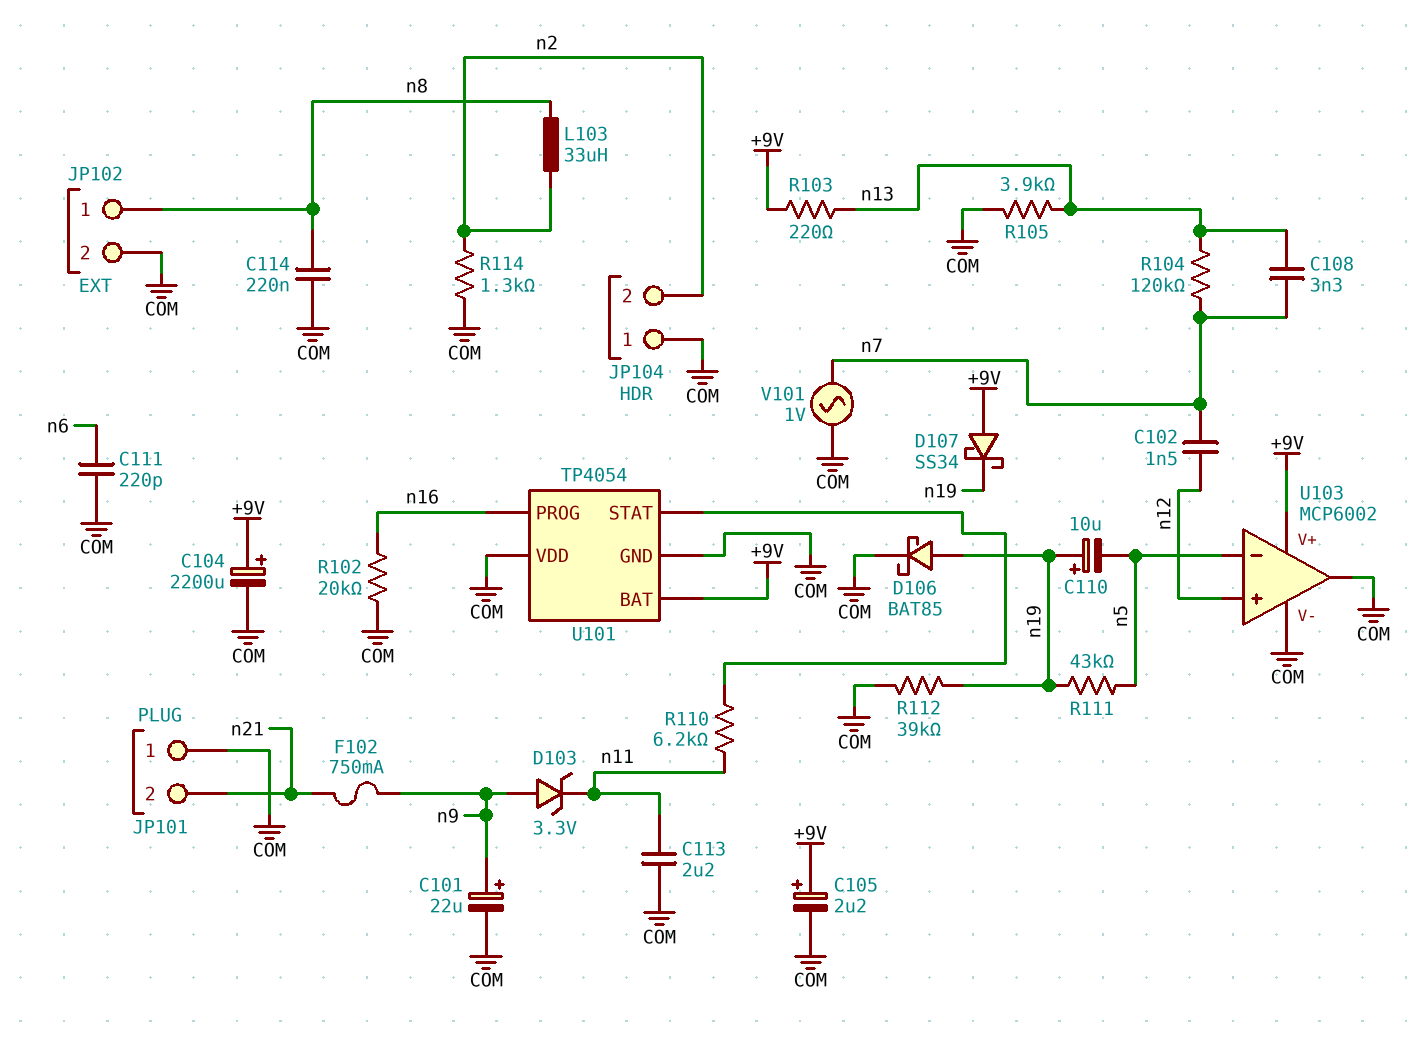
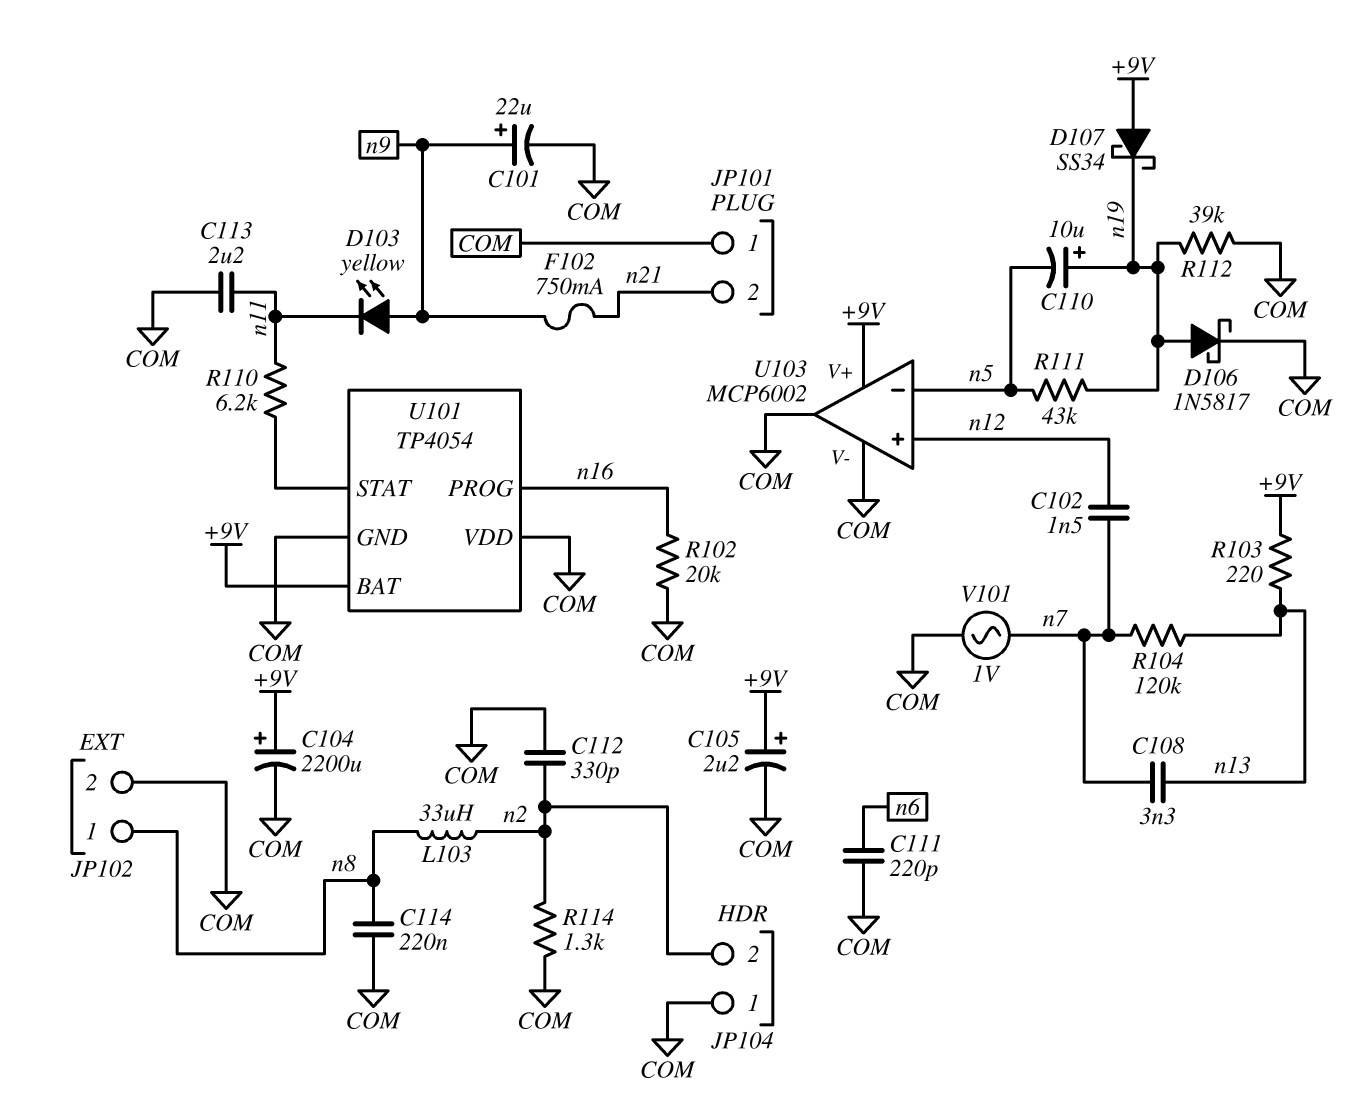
C112: none -> 330pF (COM, n2)
D103: zener 3.3V (A n9, K n11) -> LED yellow (A n9, K n11)
D106: schottky BAT85 (A n19, K COM) -> schottky 1N5817 (A n19, K COM)
R105: 3.9k (COM, n13) -> none

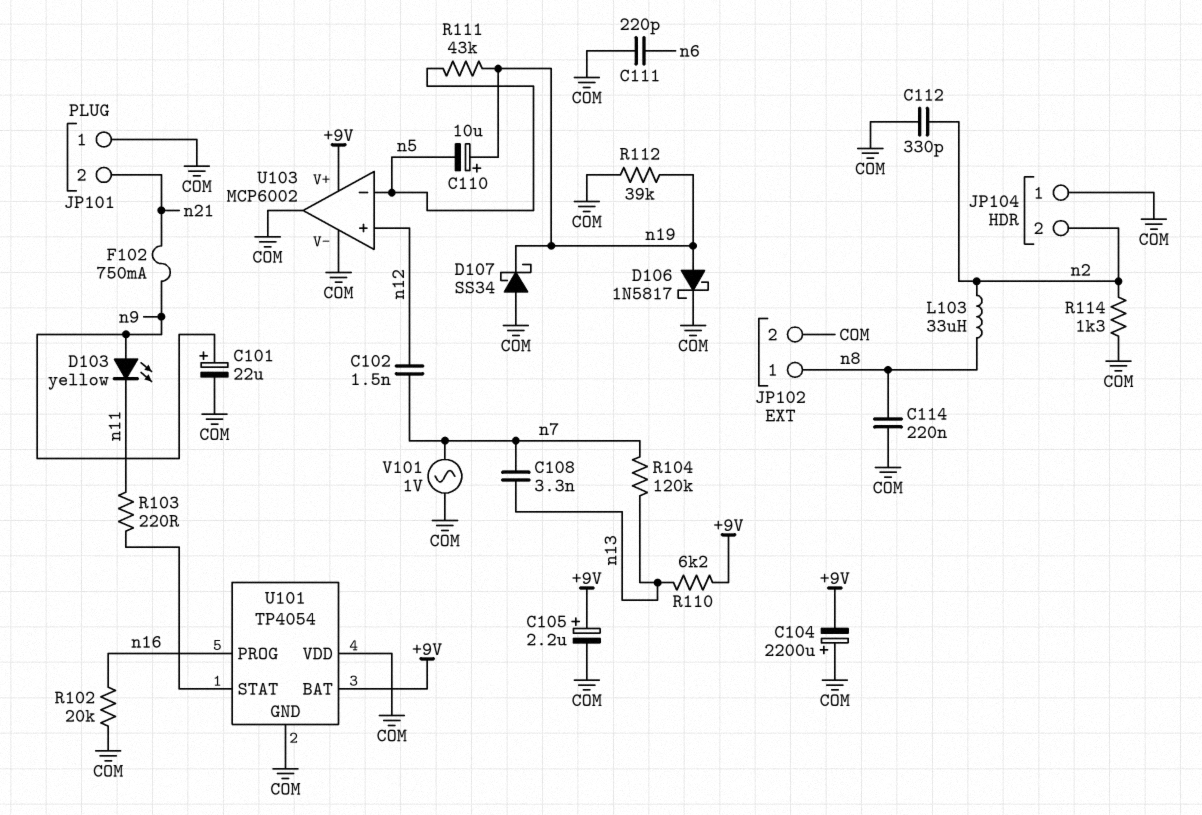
C104: 2200uF (plus +9V, minus COM) -> 2200uF (plus COM, minus +9V)
C113: 2.2uF (COM, n11) -> none
D107: schottky SS34 (A +9V, K n19) -> schottky SS34 (A COM, K n19)
R103: 220 (+9V, n13) -> 220 (U101/STAT, n11)
R110: 6.2k (U101/STAT, n11) -> 6.2k (+9V, n13)

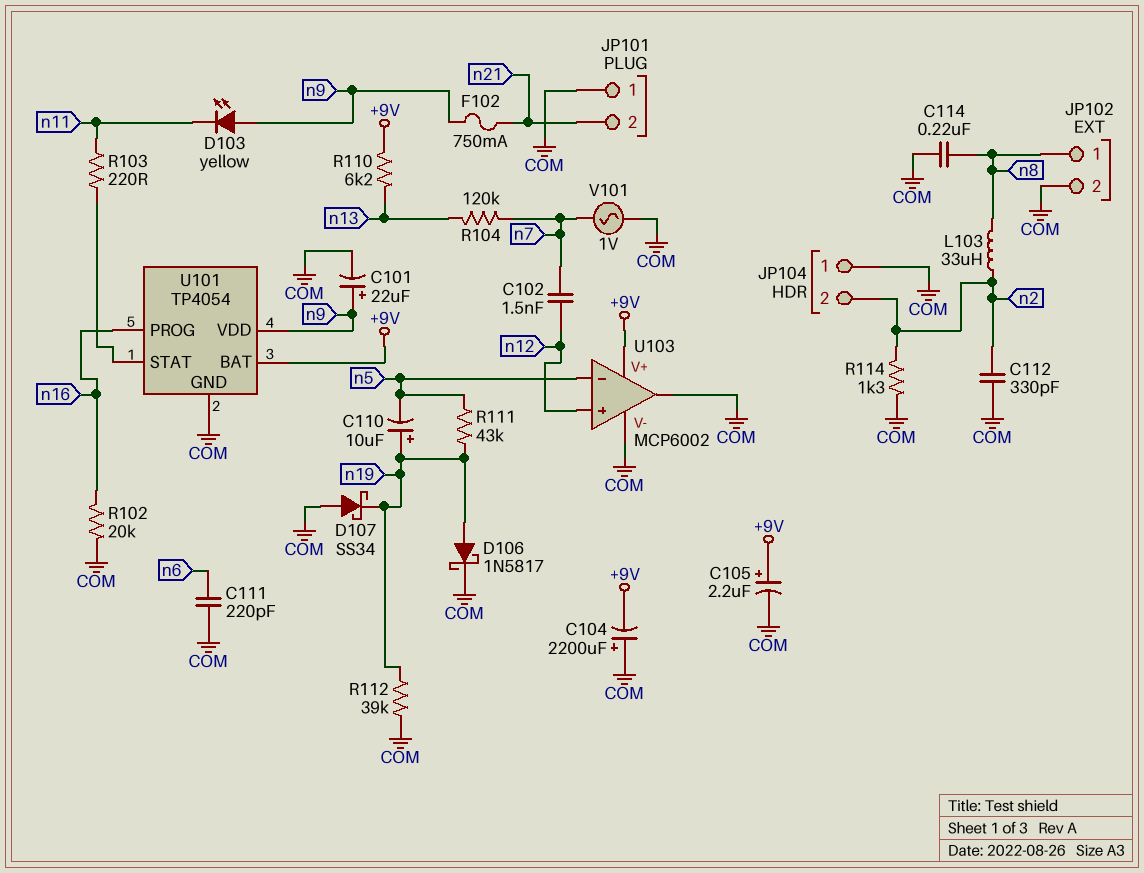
C108: 3.3nF (n7, n13) -> none
U101 pin VDD: COM -> n9

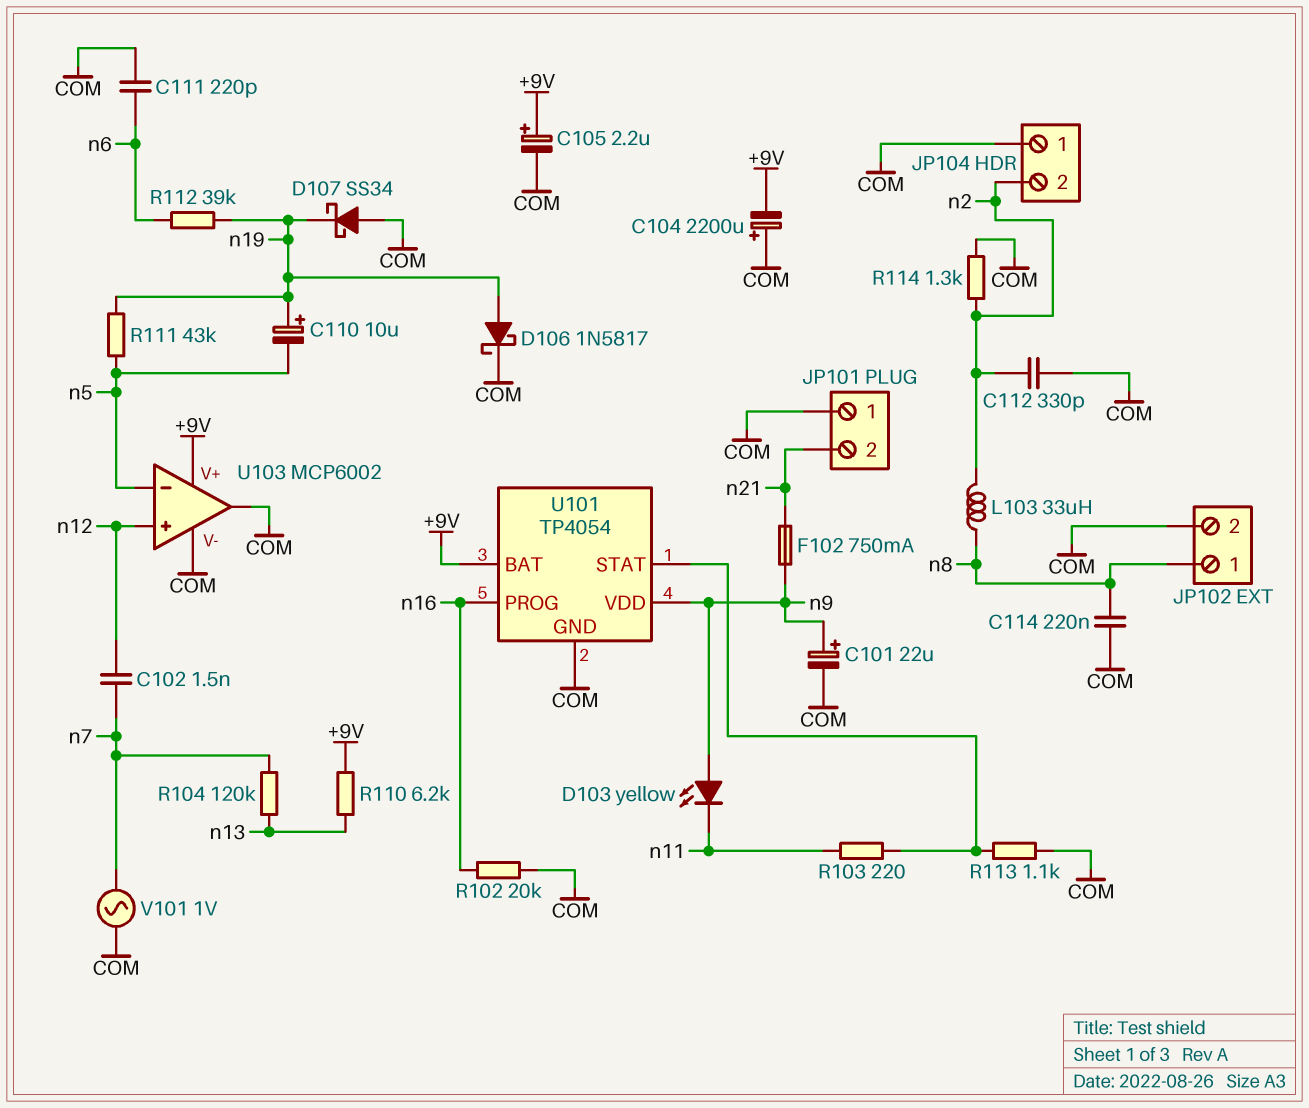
R112: 39k (COM, n19) -> 39k (n6, n19)
R113: none -> 1.1k (COM, U101/STAT)

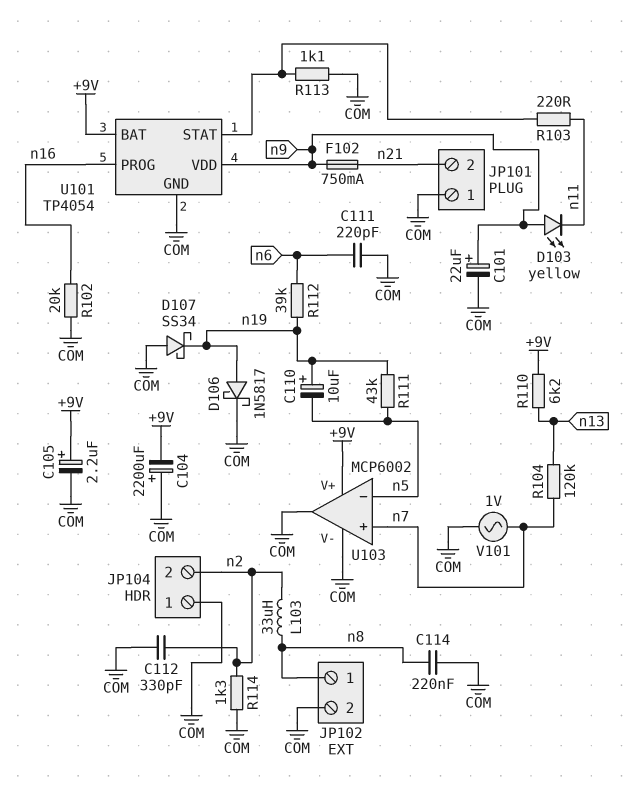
C102: 1.5nF (n7, n12) -> none
U103 pin in+: n12 -> n7

